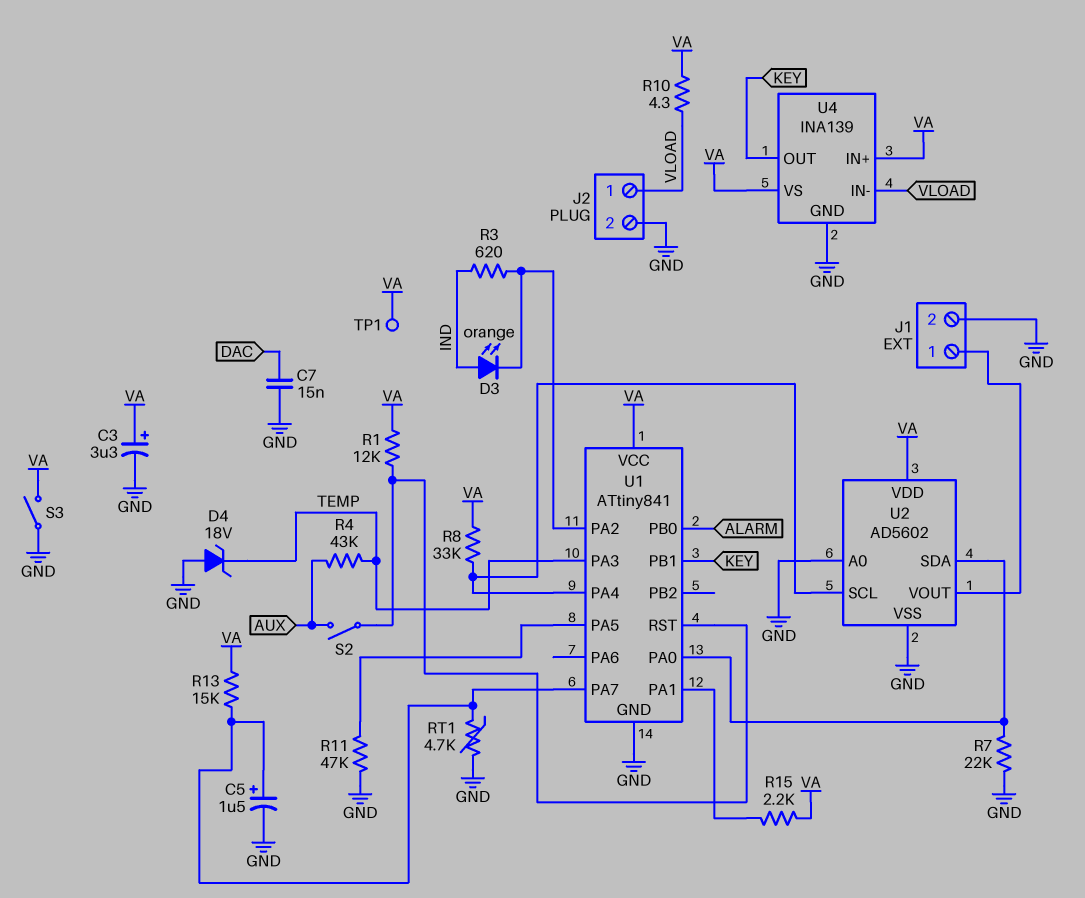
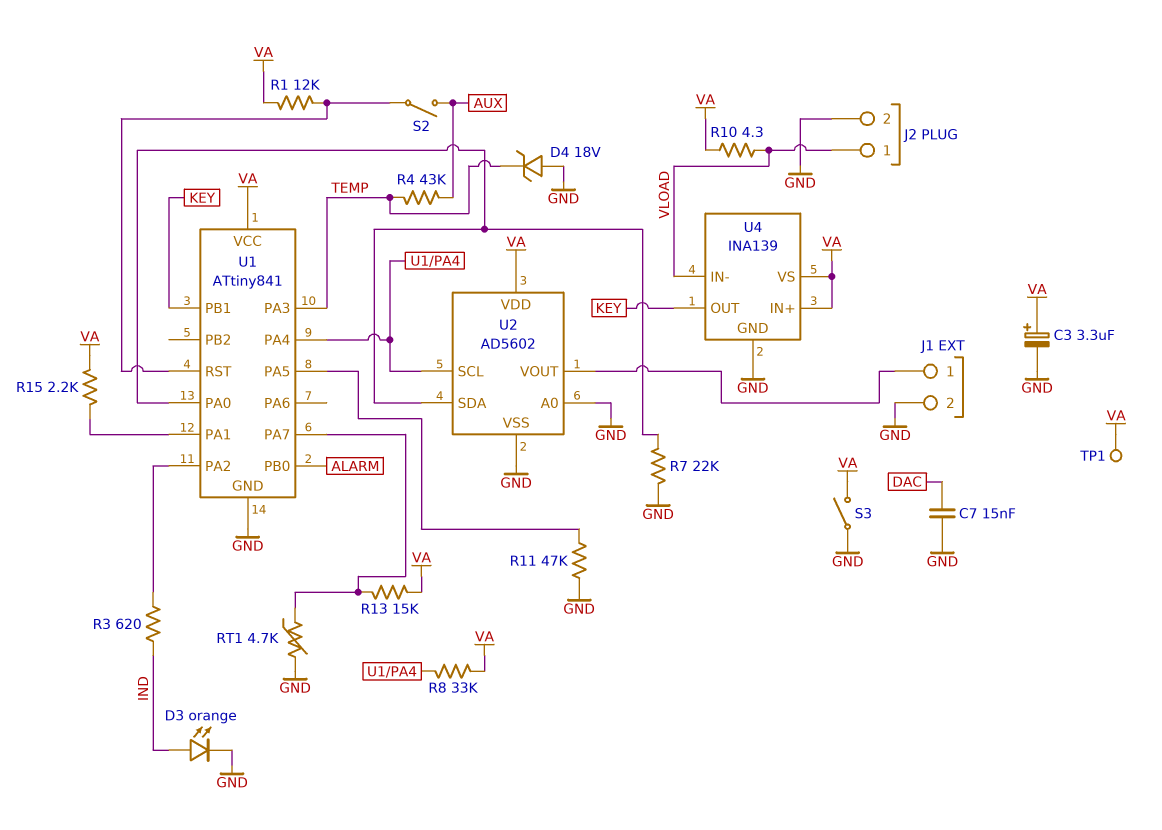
C5: 1.5uF (plus U1/PA7, minus GND) -> none
D3: LED orange (A IND, K U1/PA2) -> LED orange (A IND, K GND)

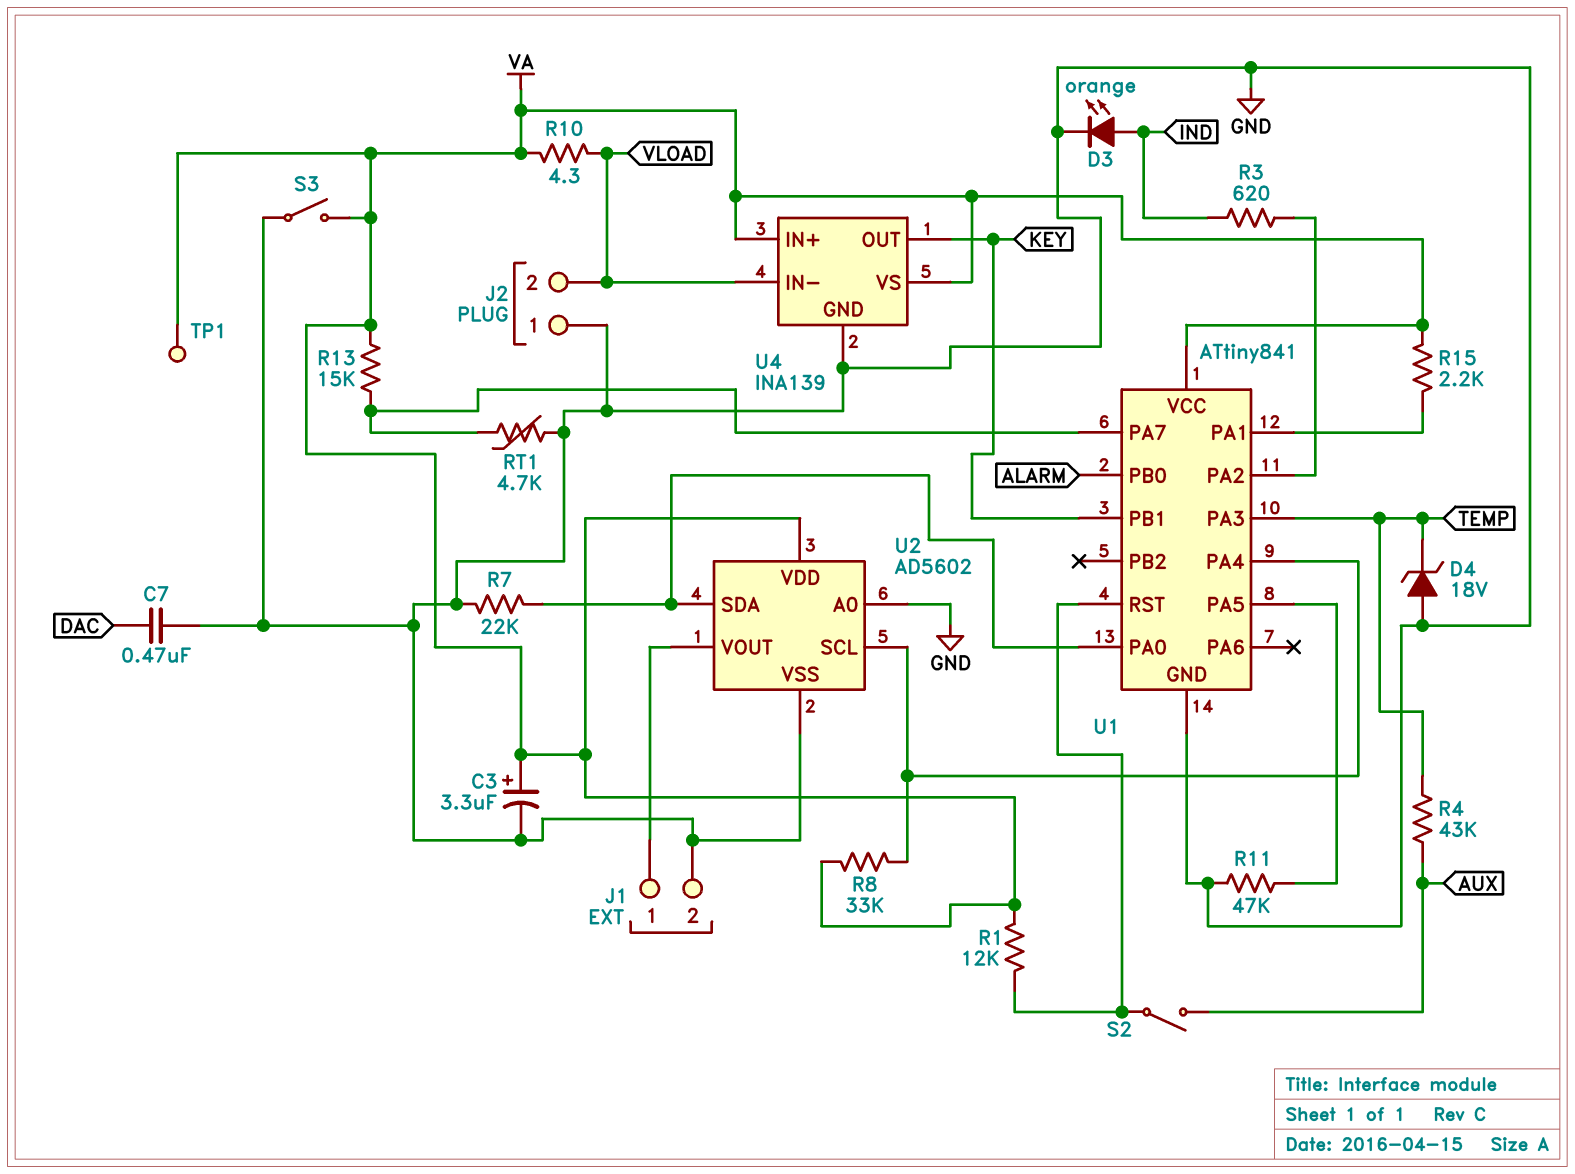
C7: 15nF (DAC, GND) -> 470nF (DAC, GND)
J2 pin 1: VLOAD -> GND
J2 pin 2: GND -> VLOAD

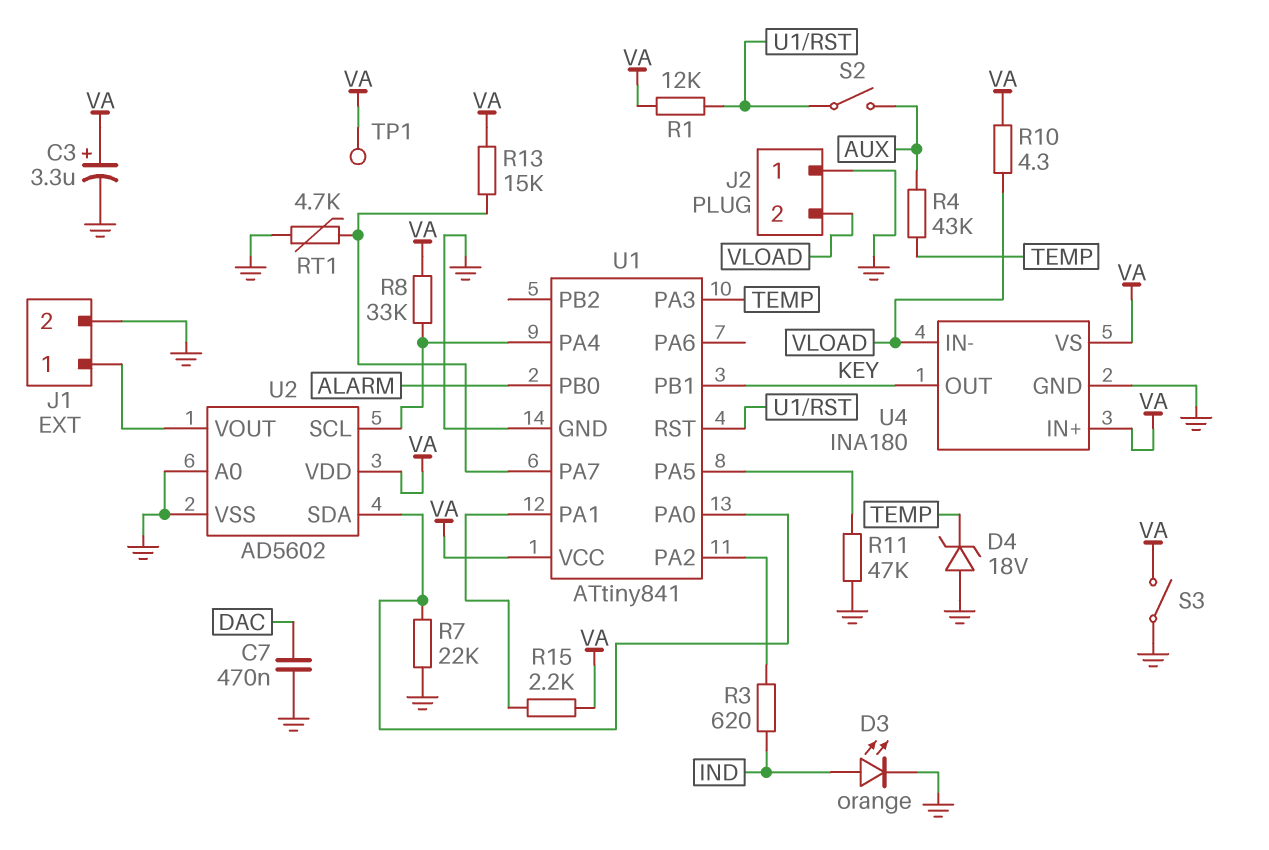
U4: INA139 -> INA180

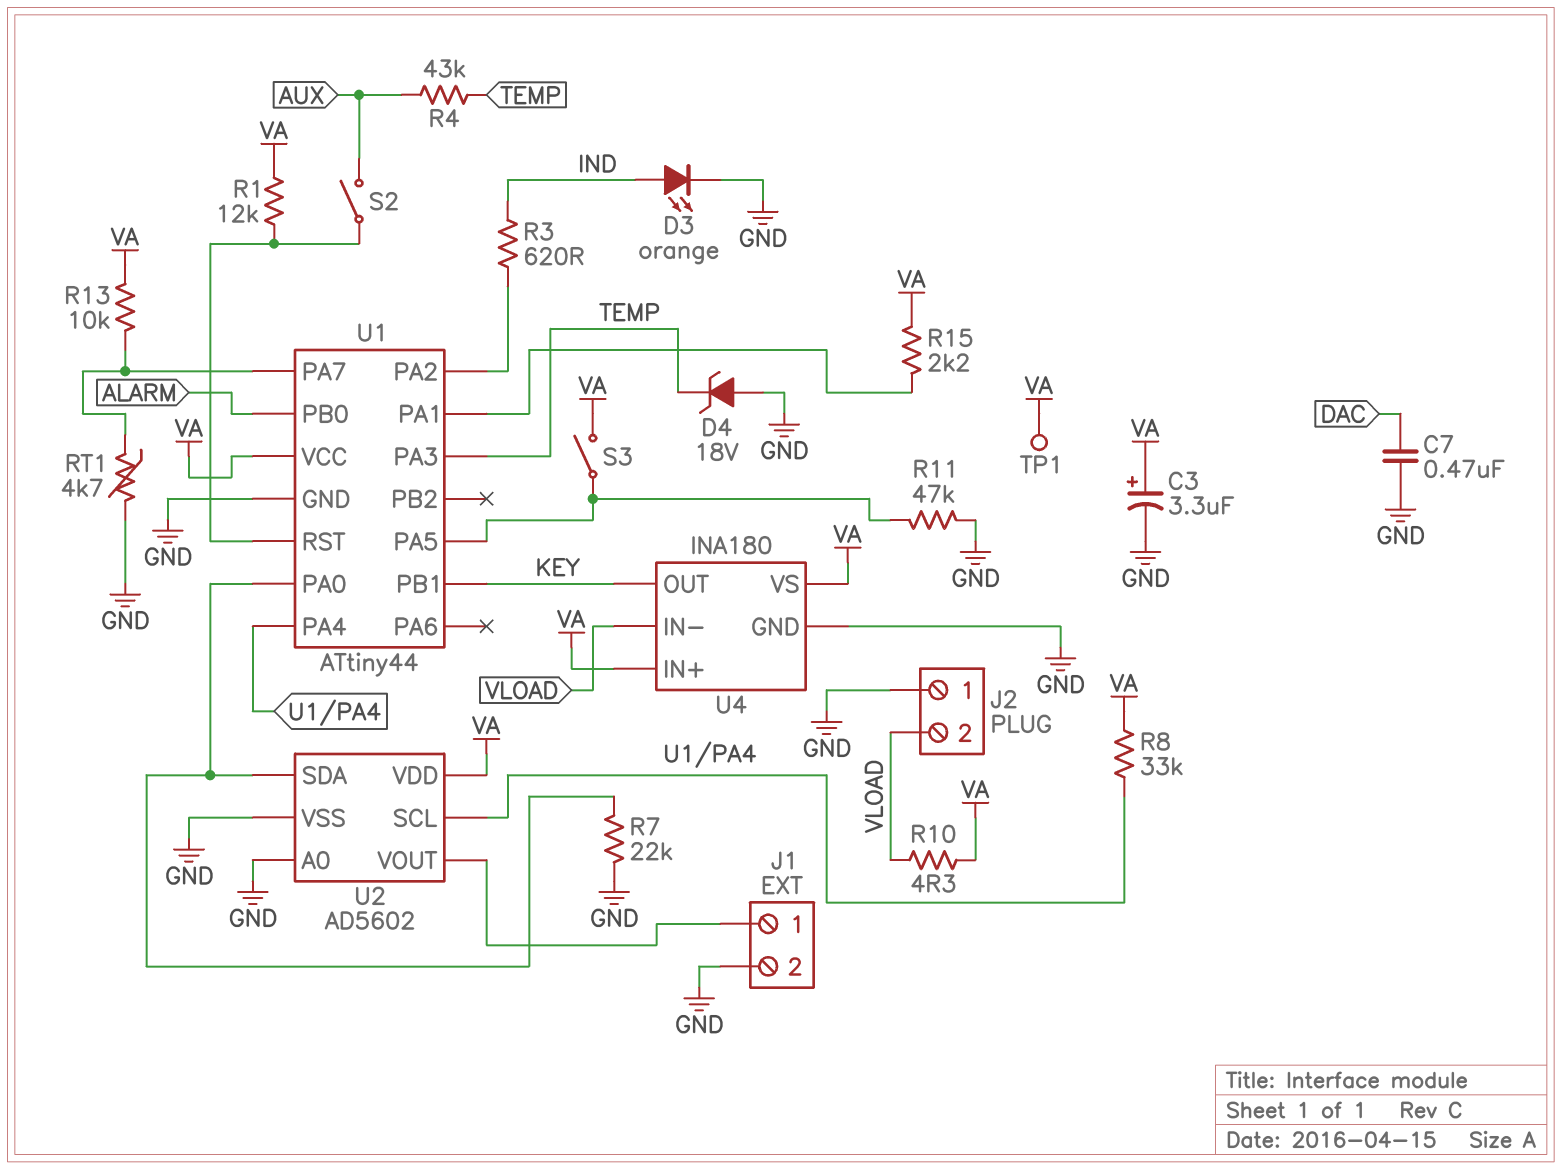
R13: 15k (U1/PA7, VA) -> 10k (U1/PA7, VA)
S3: switch (GND, VA) -> switch (U1/PA5, VA)
U1: ATtiny841 -> ATtiny44

